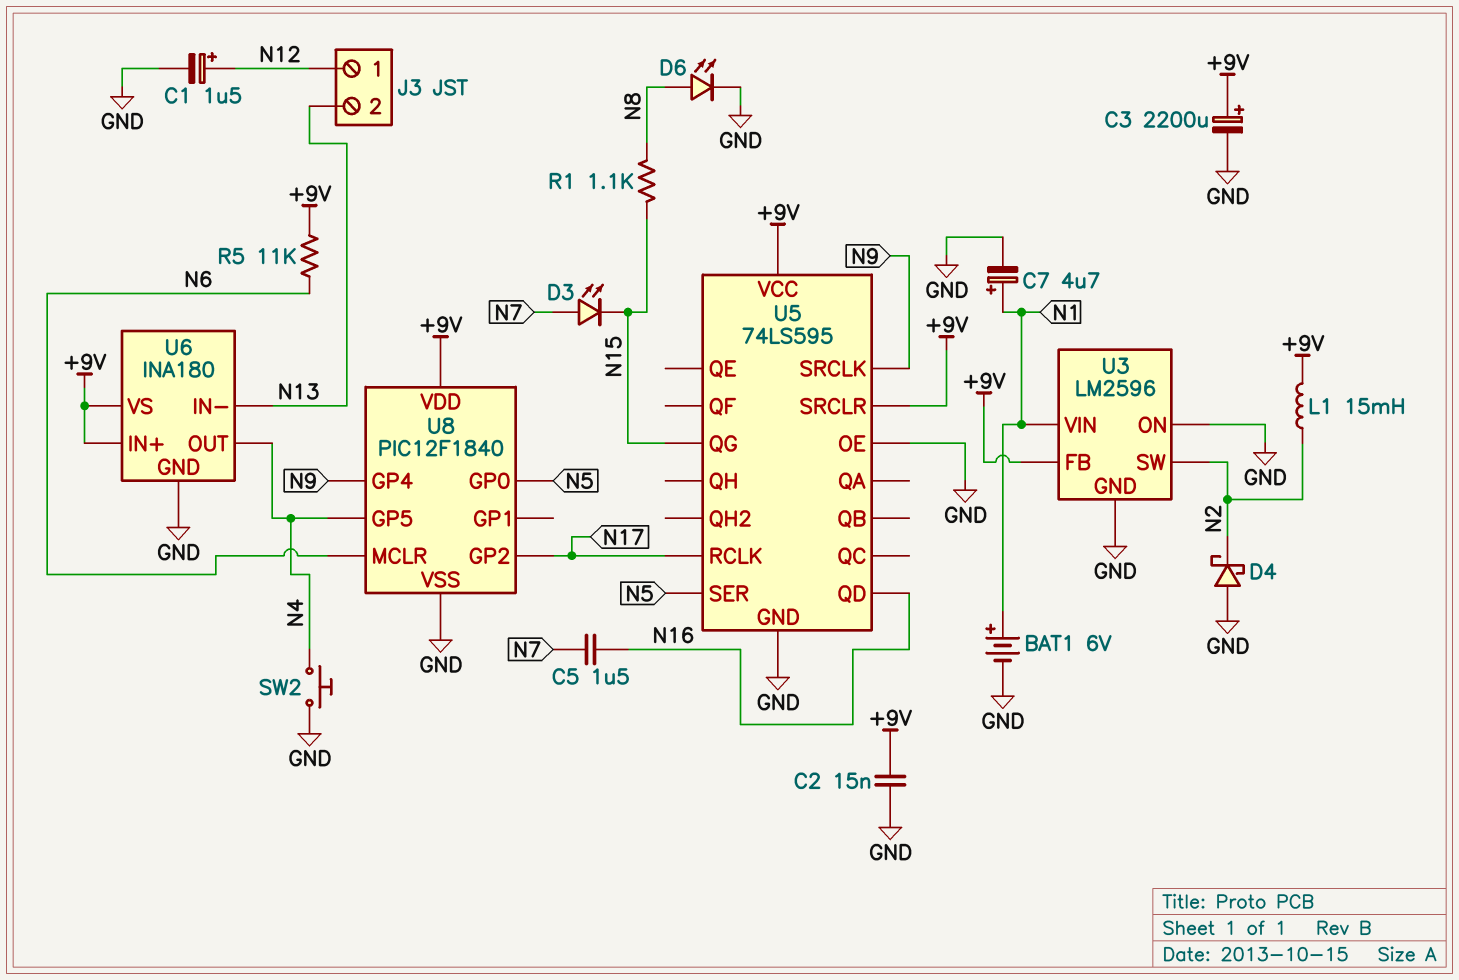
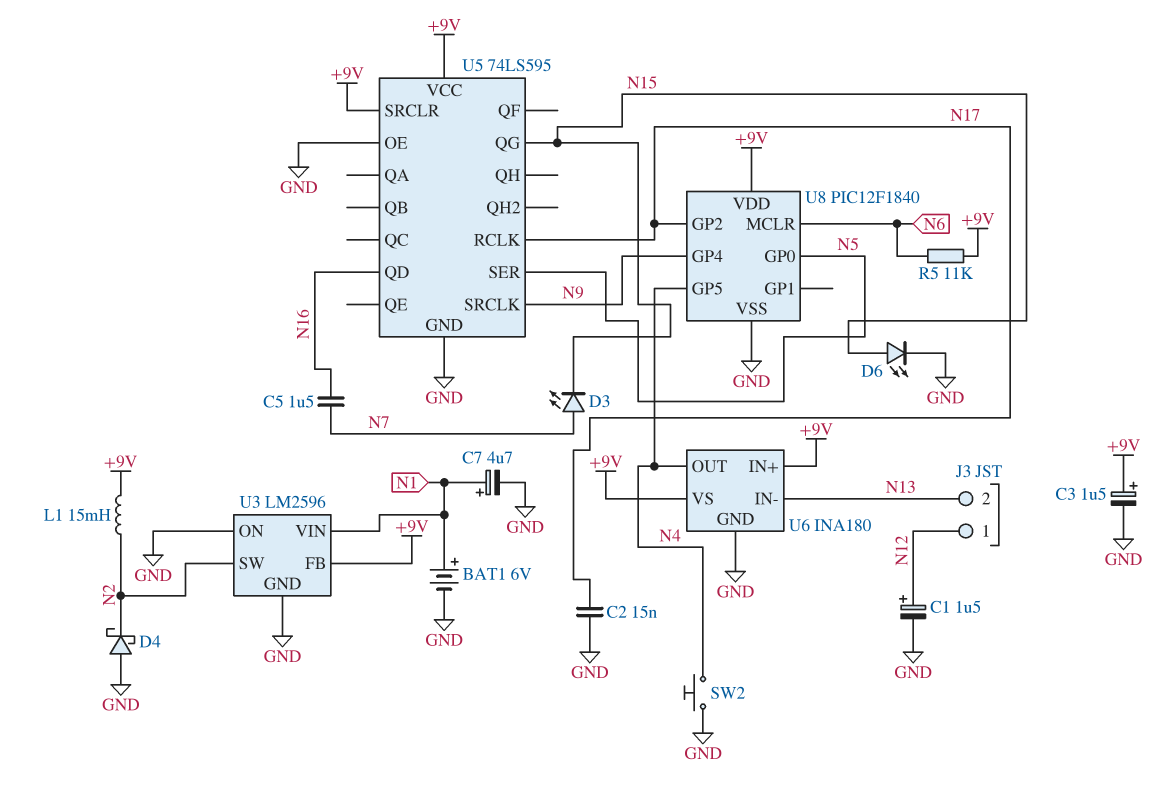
C2: 15nF (+9V, GND) -> 15nF (GND, N17)
C3: 2200uF (plus +9V, minus GND) -> 1.5uF (plus +9V, minus GND)
D6: LED (A N8, K GND) -> LED (A N15, K GND)
R1: 1.1k (N8, N15) -> none

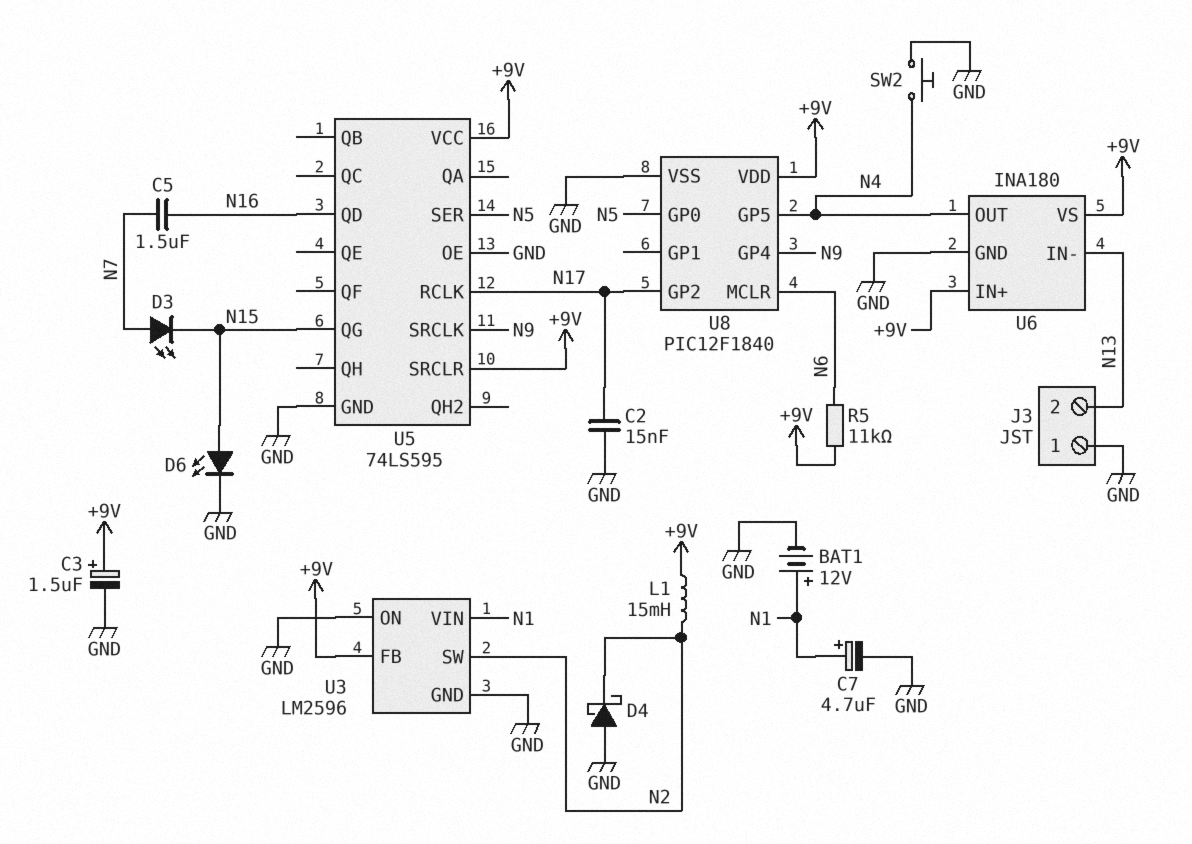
BAT1: 6V (plus N1, minus GND) -> 12V (plus N1, minus GND)
C1: 1.5uF (plus N12, minus GND) -> none
J3 pin 1: N12 -> GND

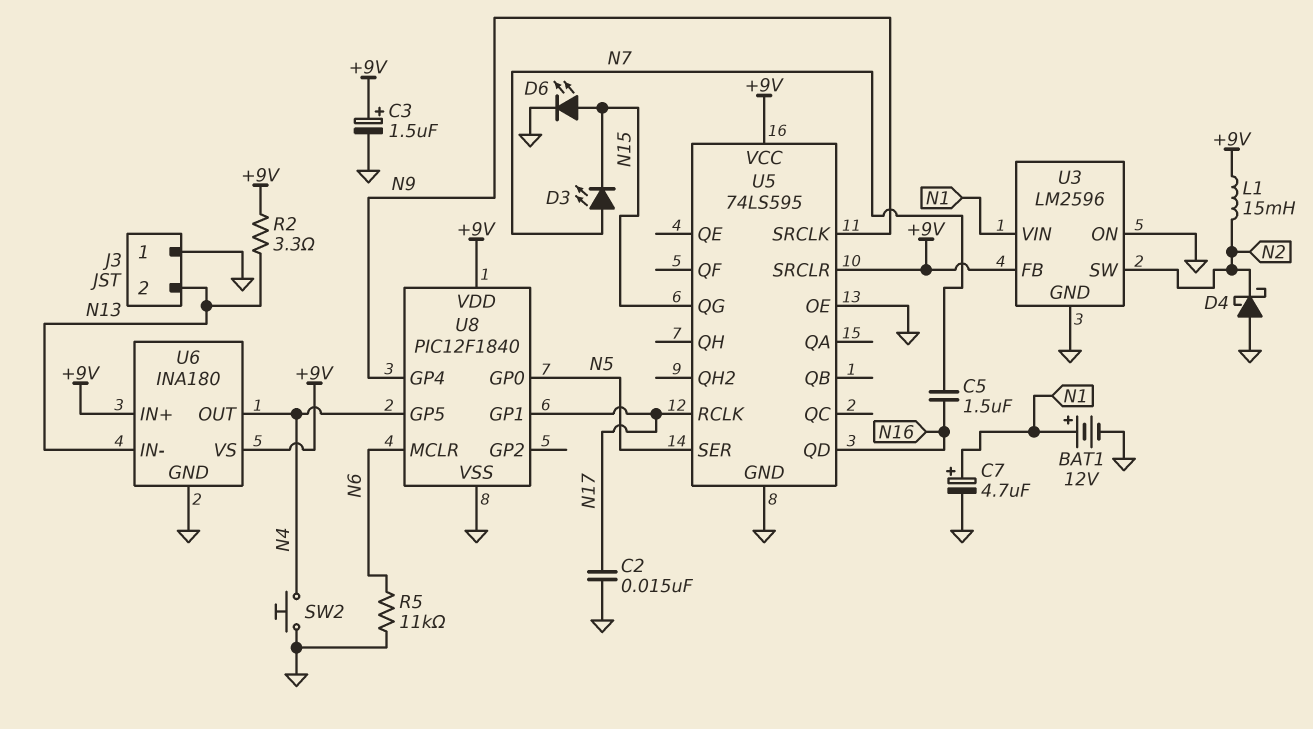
R2: none -> 3.3 (+9V, N13)
R5: 11k (+9V, N6) -> 11k (GND, N6)
U8 pin GP1: none -> N17
U8 pin GP2: N17 -> none

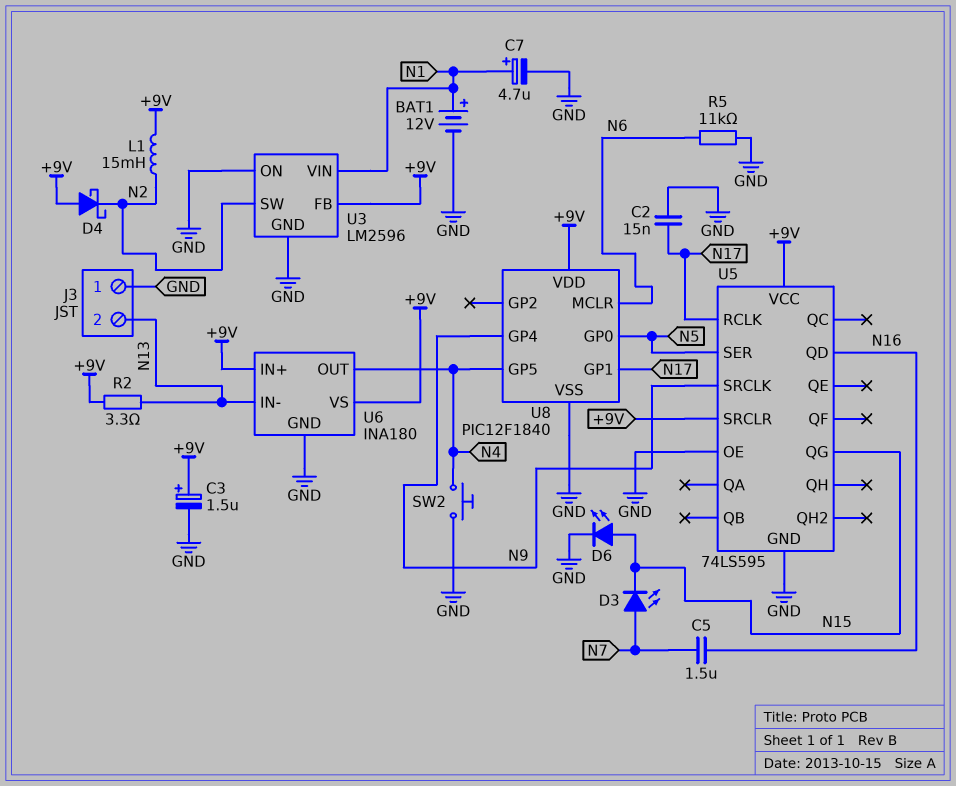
D4: schottky (A GND, K N2) -> schottky (A +9V, K N2)

